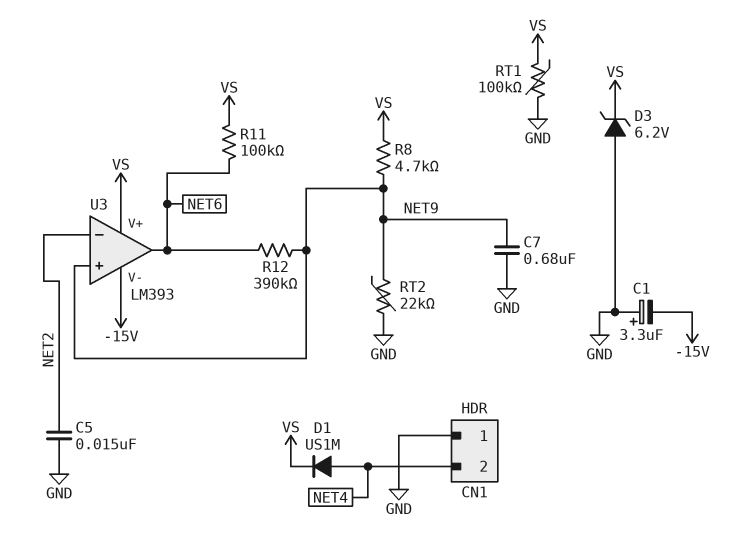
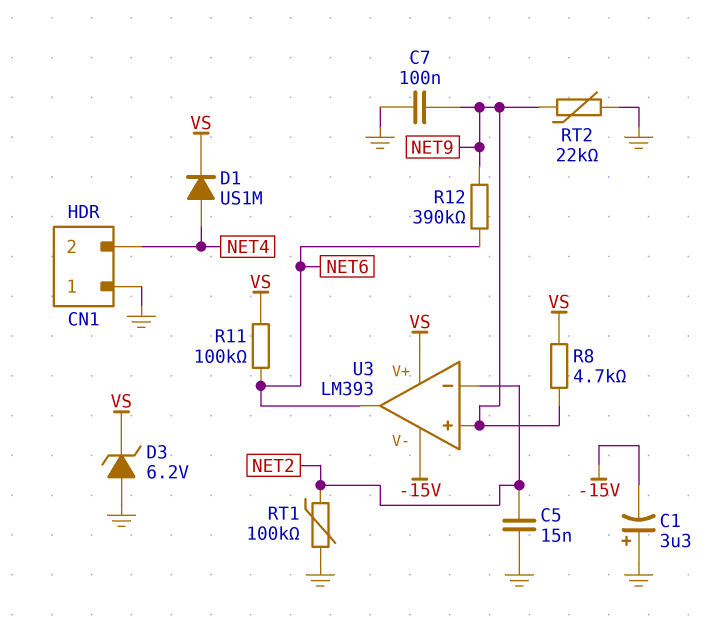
C7: 680nF (GND, NET9) -> 100nF (GND, NET9)
RT1: 100k (GND, VS) -> 100k (GND, NET2)

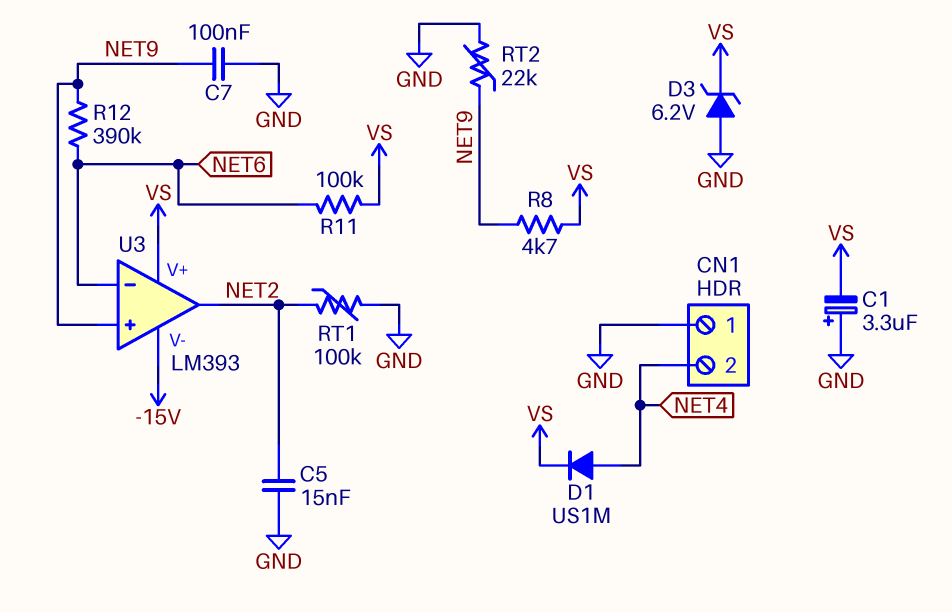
C1: 3.3uF (plus GND, minus -15V) -> 3.3uF (plus GND, minus VS)
U3 pin in-: NET2 -> NET6
U3 pin out: NET6 -> NET2

